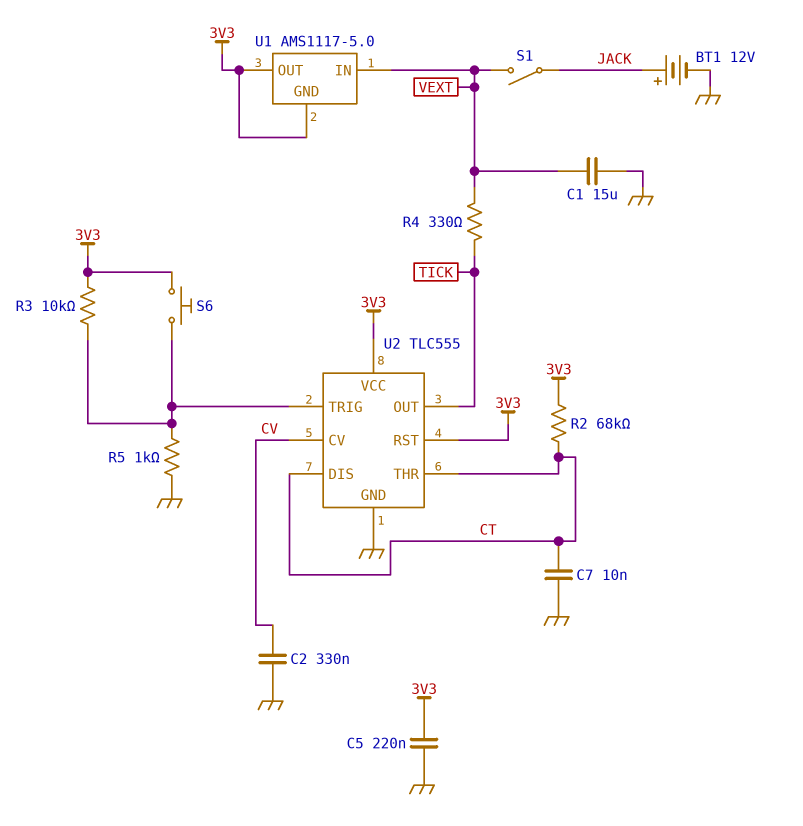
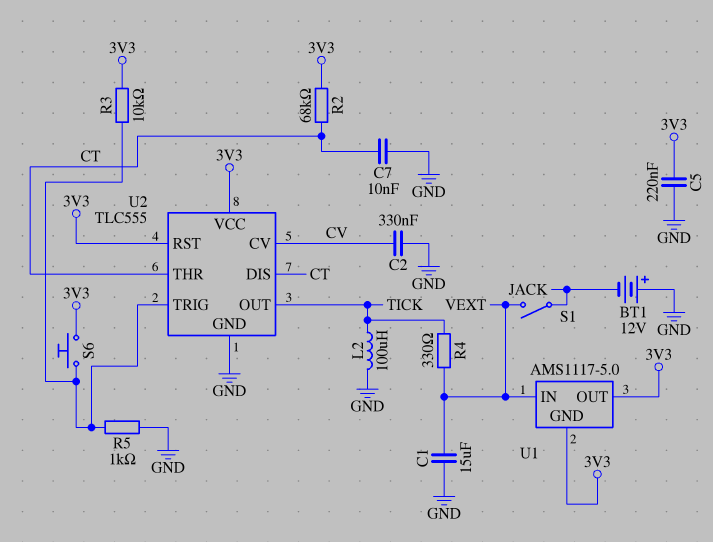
BT1: 12V (plus JACK, minus GND) -> 12V (plus GND, minus JACK)
L2: none -> 100uH (GND, TICK)

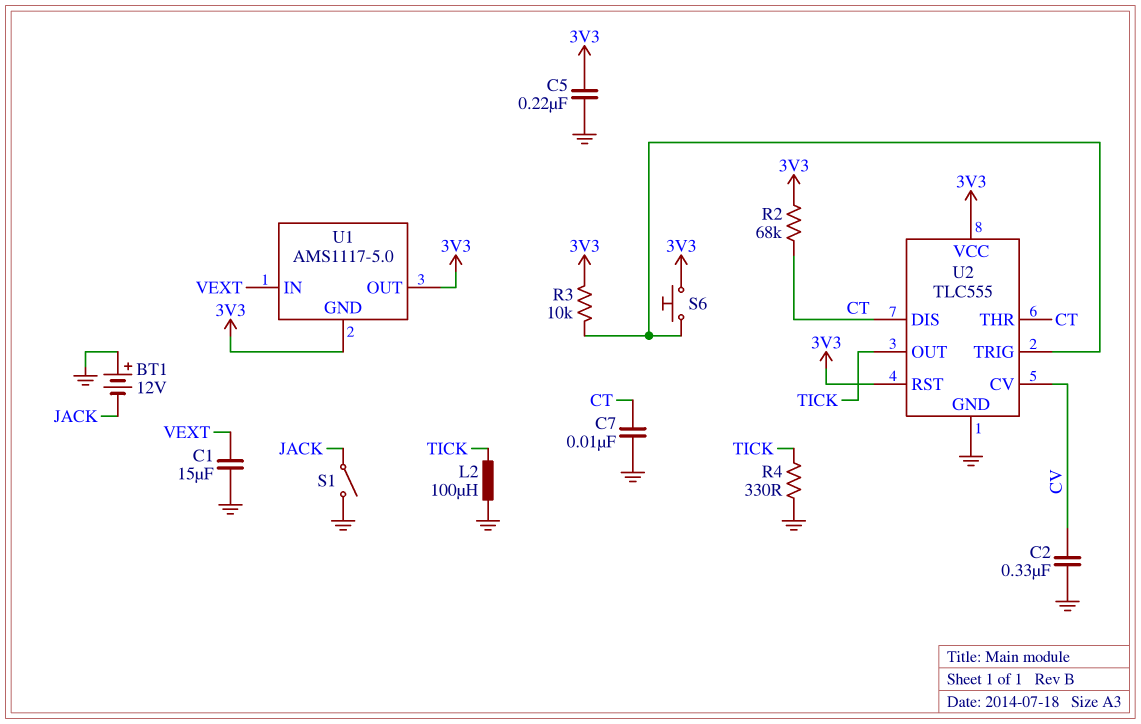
R4: 330 (TICK, VEXT) -> 330 (GND, TICK)
R5: 1k (GND, U2/TRIG) -> none
S1: switch (JACK, VEXT) -> switch (GND, JACK)

